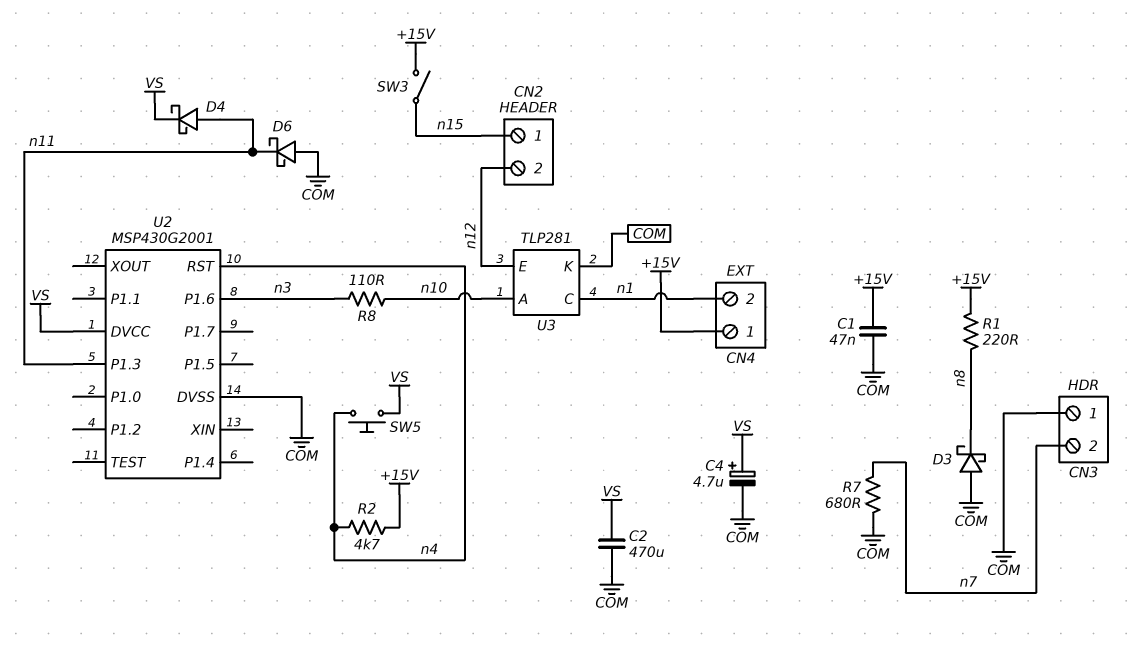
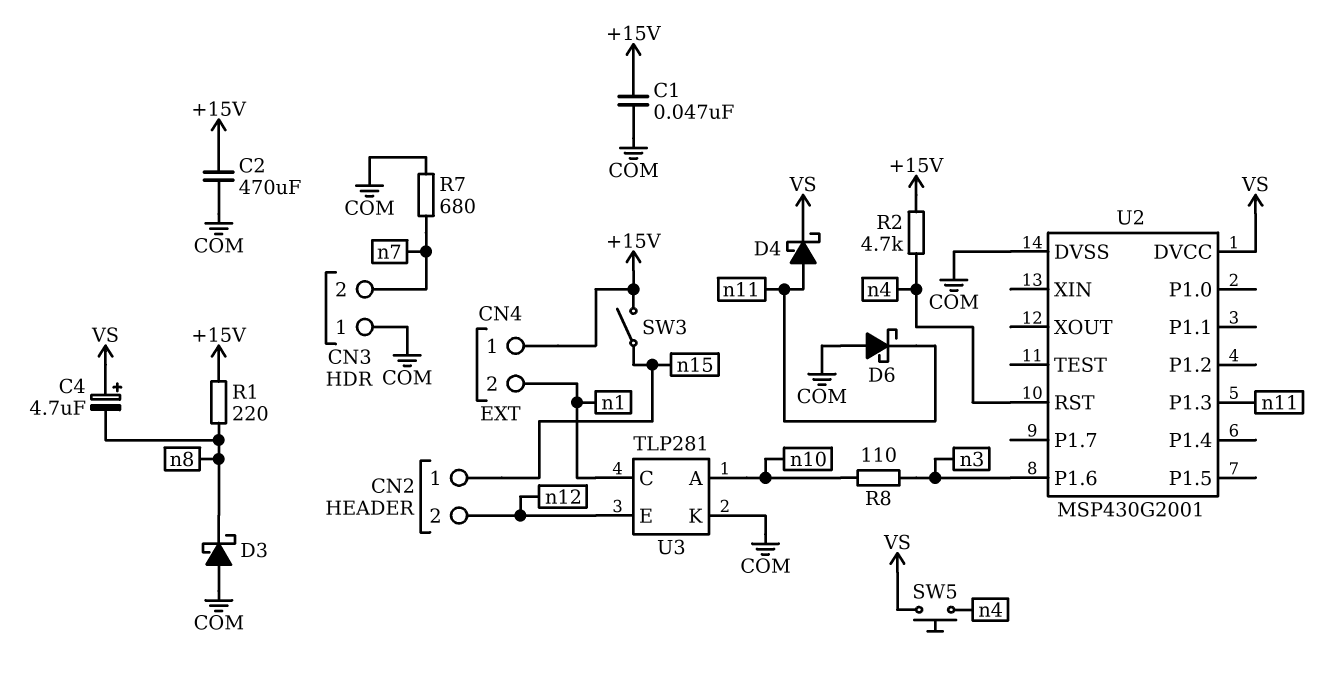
C2: 470uF (COM, VS) -> 470uF (+15V, COM)
C4: 4.7uF (plus VS, minus COM) -> 4.7uF (plus VS, minus n8)

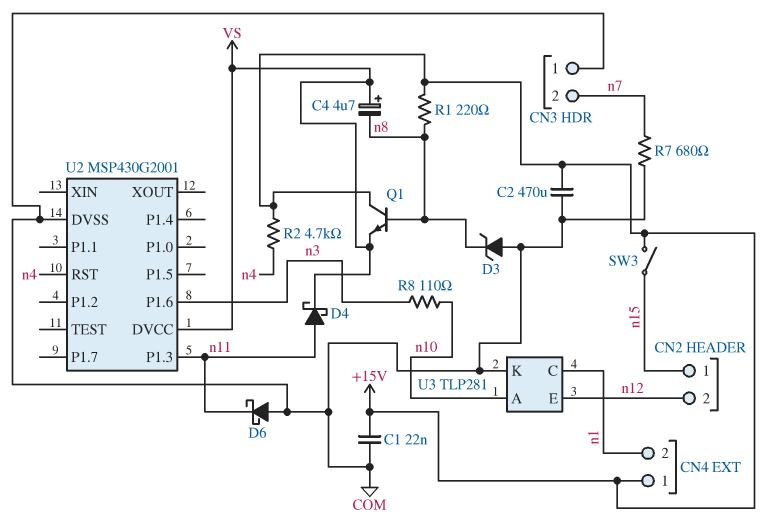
C1: 47nF (+15V, COM) -> 22nF (+15V, COM)
D3: schottky (A COM, K n8) -> zener (A COM, K n8)
Q1: none -> NPN (B n8, C +15V, E VS)
SW5: button (VS, n4) -> none

